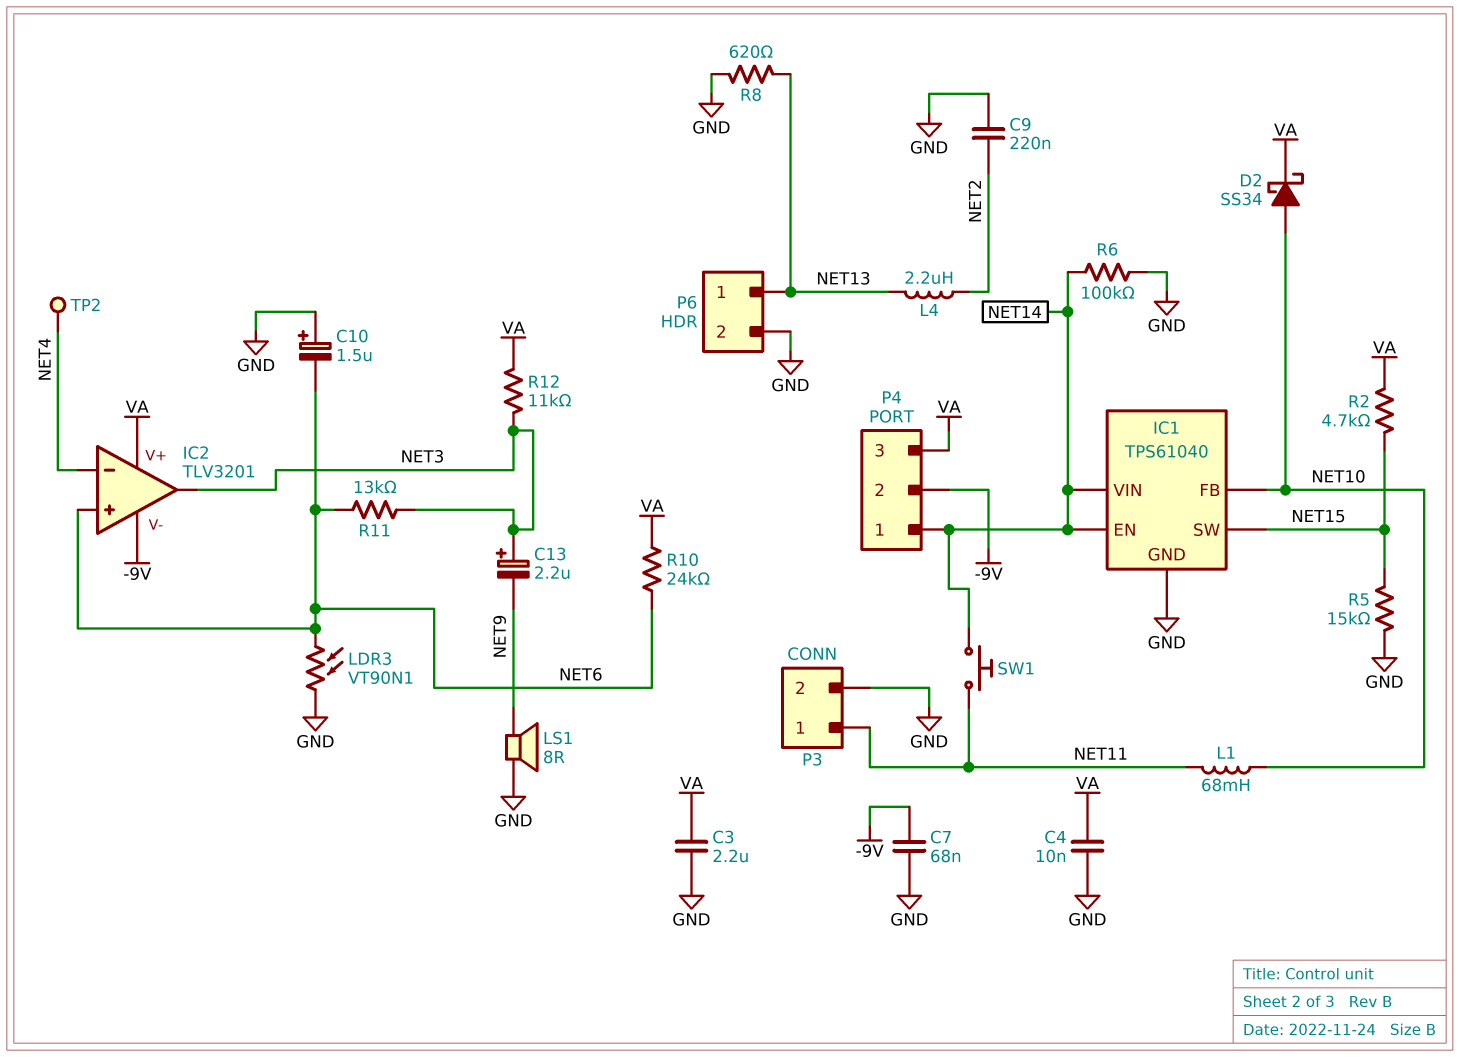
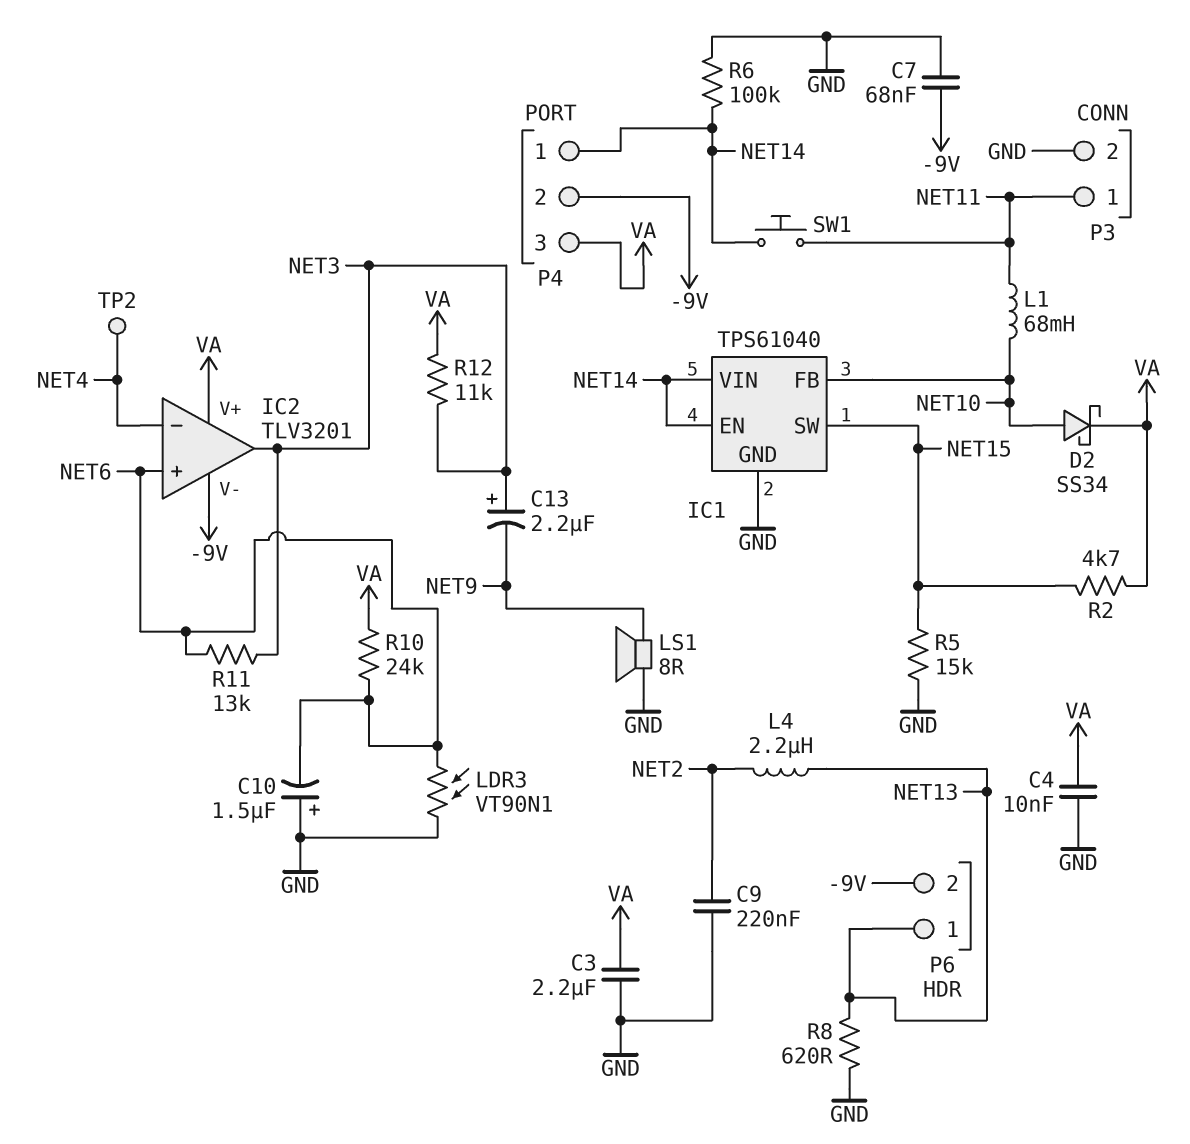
P6 pin 2: GND -> -9V

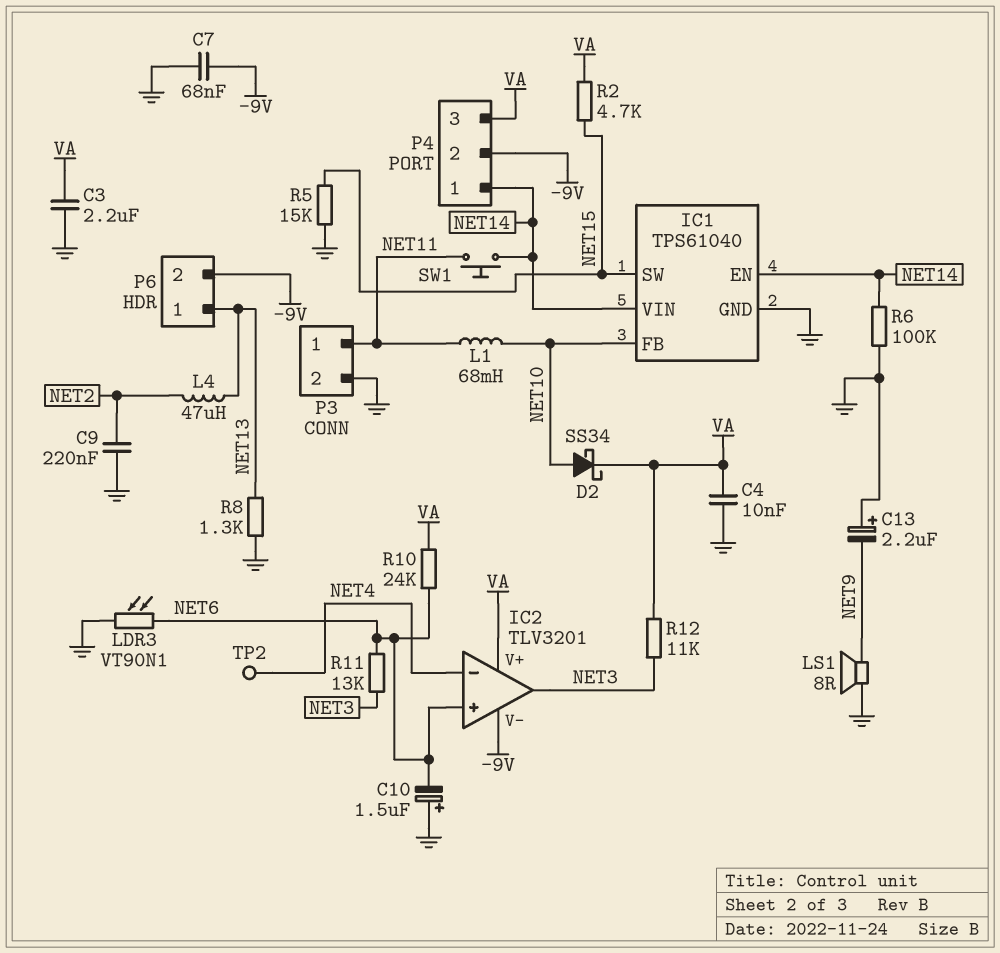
C13: 2.2uF (plus NET3, minus NET9) -> 2.2uF (plus GND, minus NET9)
L4: 2.2uH (NET2, NET13) -> 47uH (NET2, NET13)
R8: 620 (GND, NET13) -> 1.3k (GND, NET13)

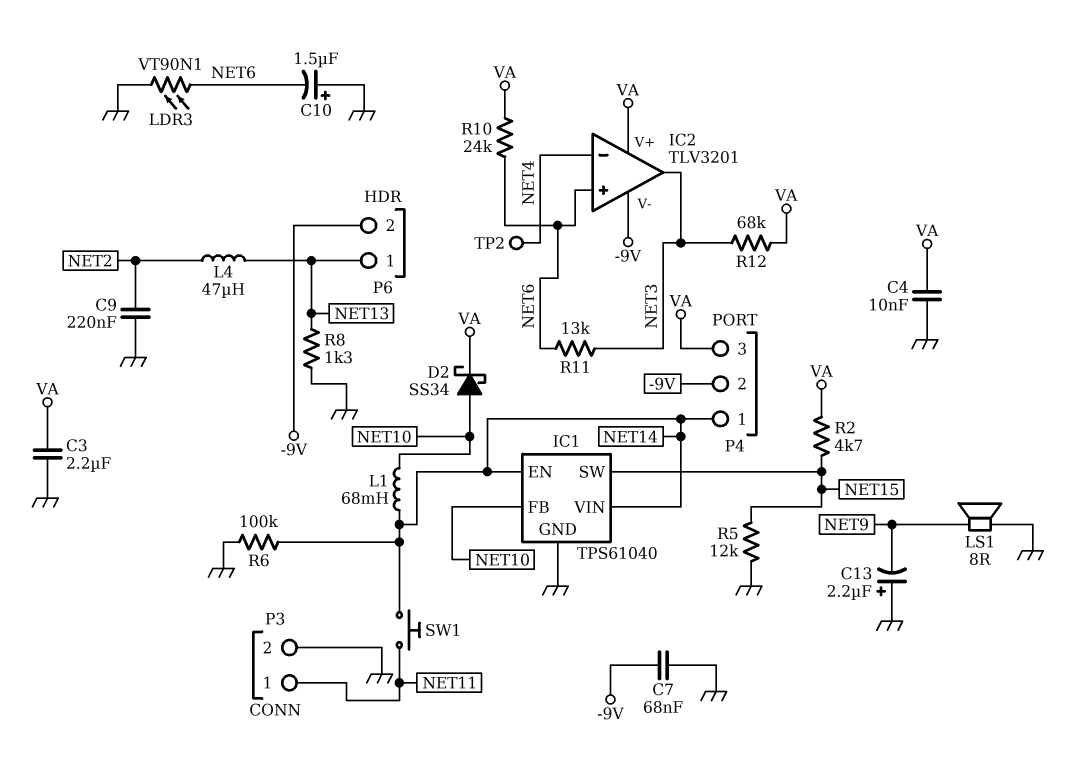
L1: 68mH (NET10, NET11) -> 68mH (NET10, NET14)
R5: 15k (GND, NET15) -> 12k (GND, NET15)
R12: 11k (NET3, VA) -> 68k (NET3, VA)

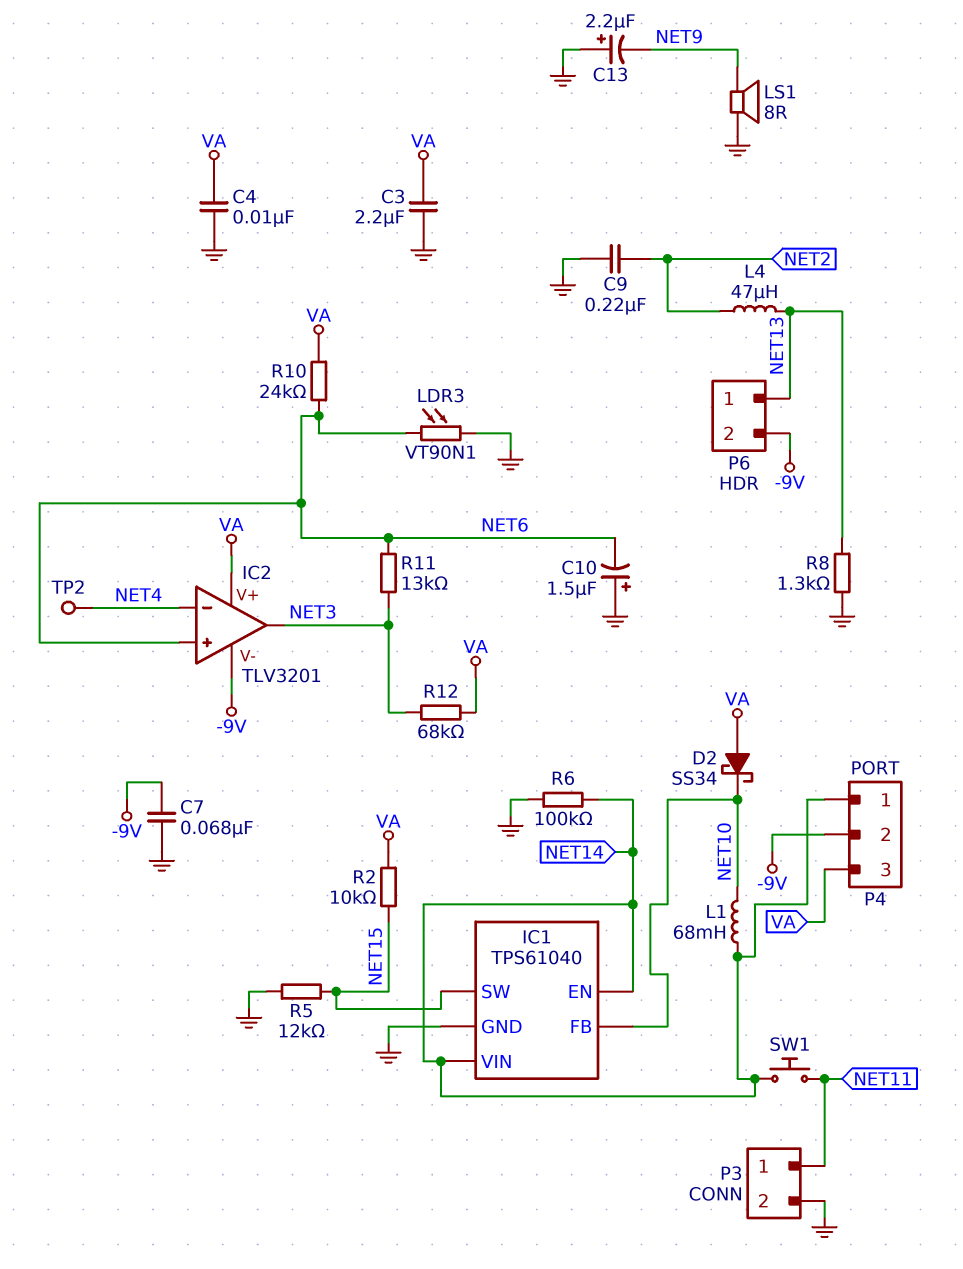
D2: schottky SS34 (A NET10, K VA) -> schottky SS34 (A VA, K NET10)
R2: 4.7k (NET15, VA) -> 10k (NET15, VA)

